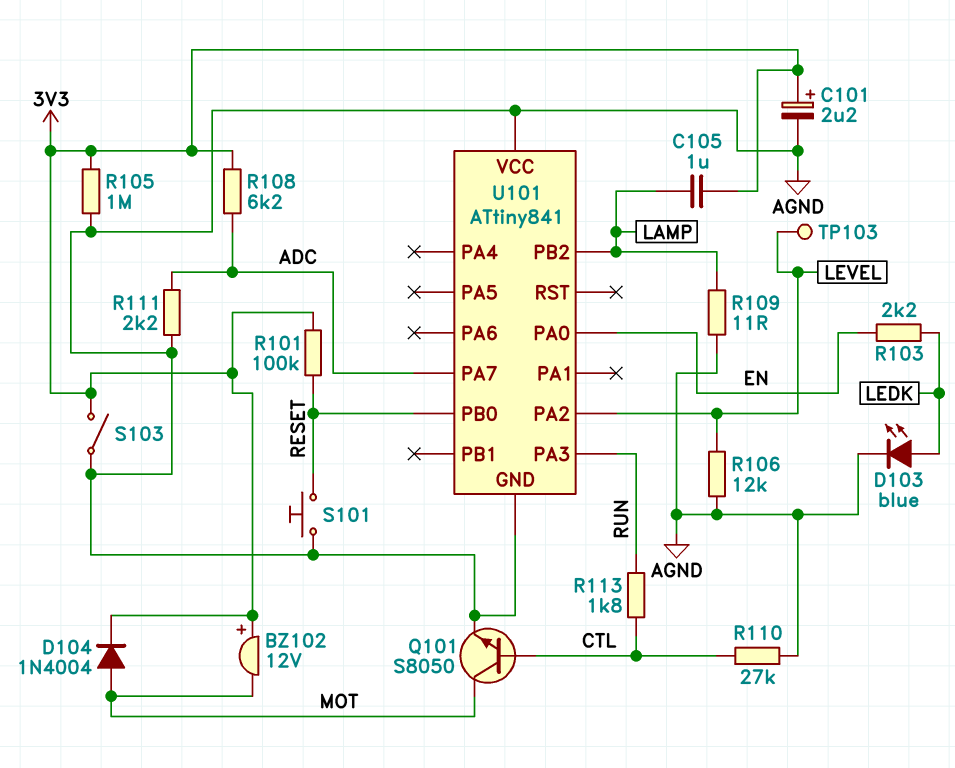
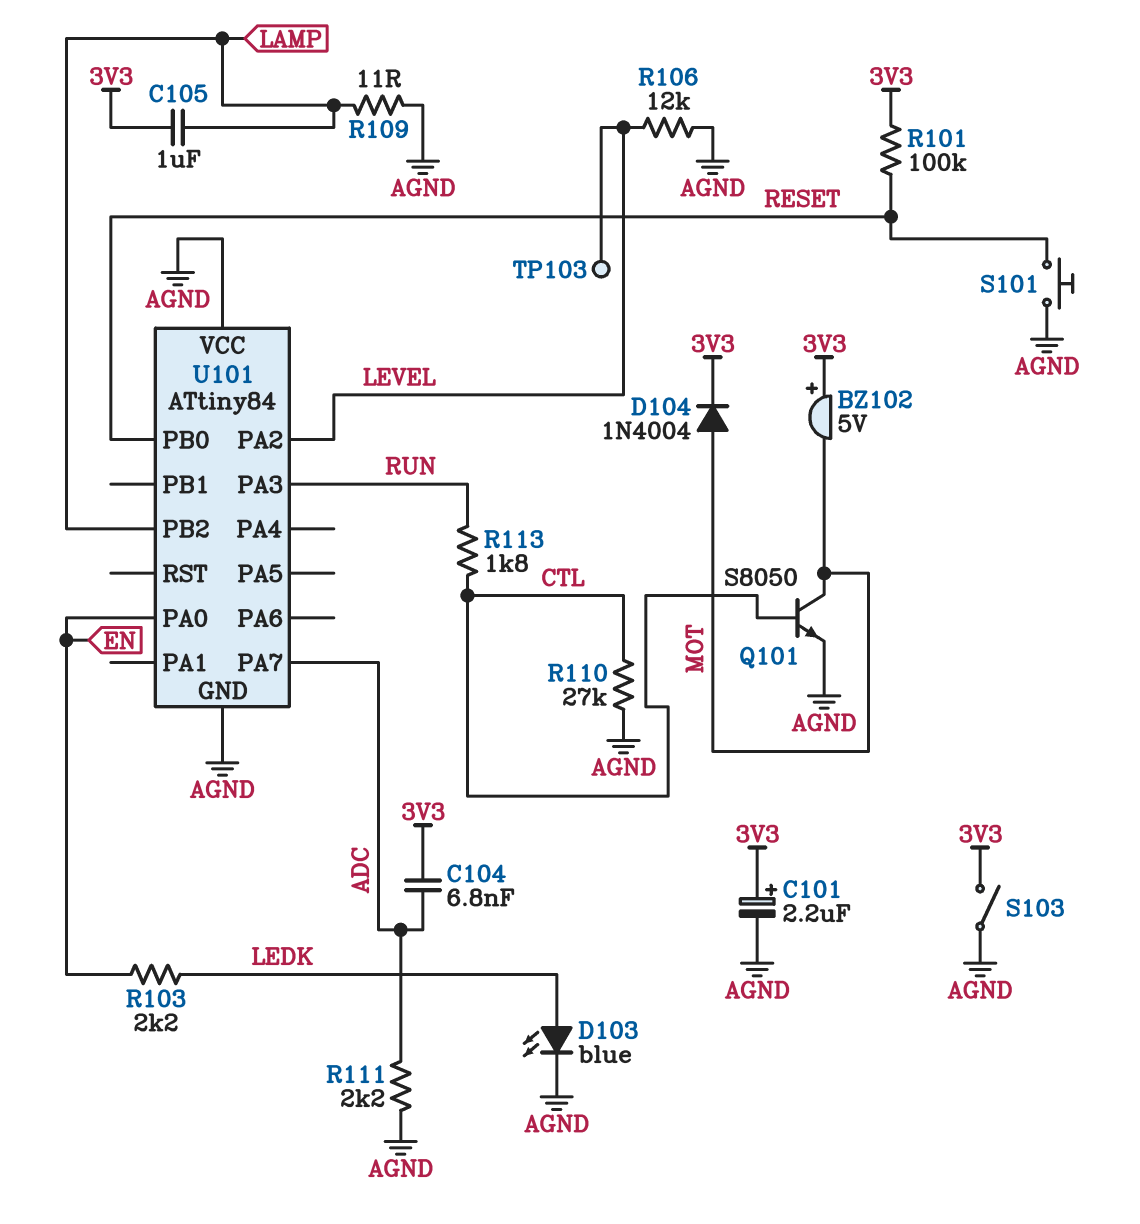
BZ102: buzzer 12V (plus 3V3, minus MOT) -> buzzer 5V (plus 3V3, minus MOT)
C104: none -> 6.8nF (3V3, ADC)
R105: 1M (3V3, AGND) -> none
R108: 6.2k (3V3, ADC) -> none
U101: ATtiny841 -> ATtiny84

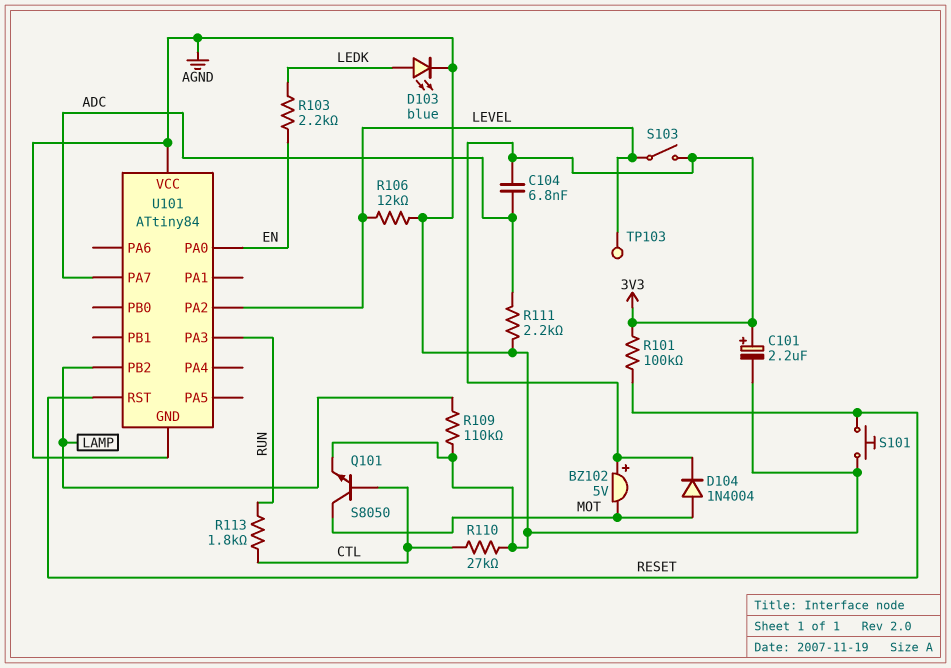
C105: 1uF (3V3, LAMP) -> none
R109: 11 (AGND, LAMP) -> 110k (AGND, LAMP)
S103: switch (3V3, AGND) -> switch (3V3, LEVEL)
U101 pin PB0: RESET -> none
U101 pin RST: none -> RESET

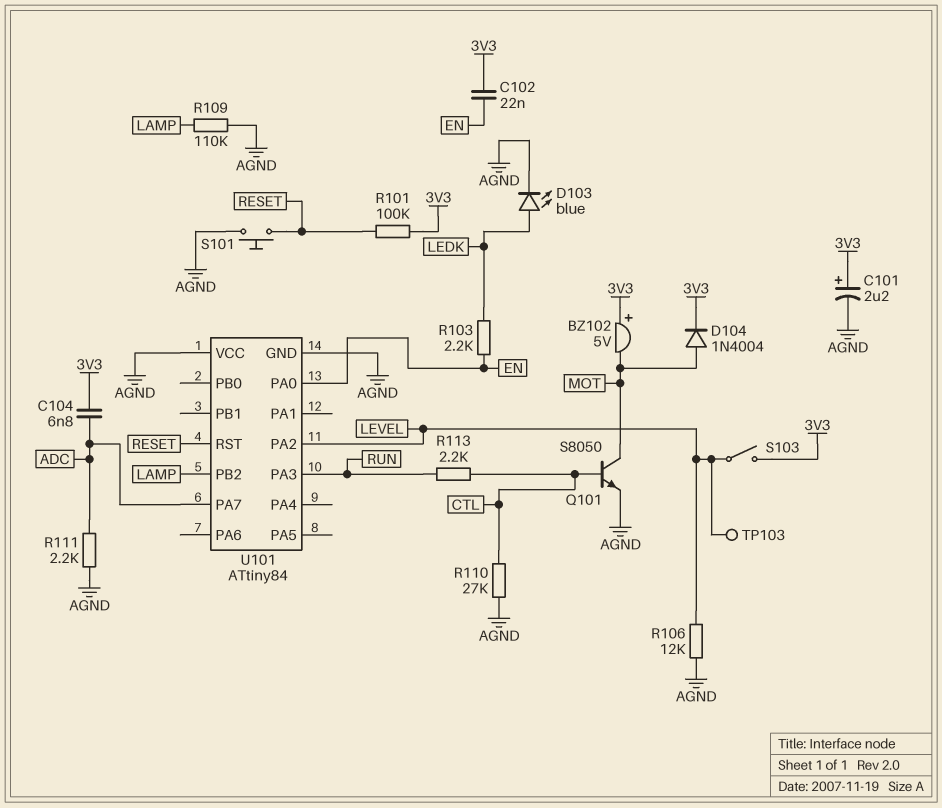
C102: none -> 22nF (3V3, EN)
R113: 1.8k (CTL, RUN) -> 2.2k (CTL, RUN)

